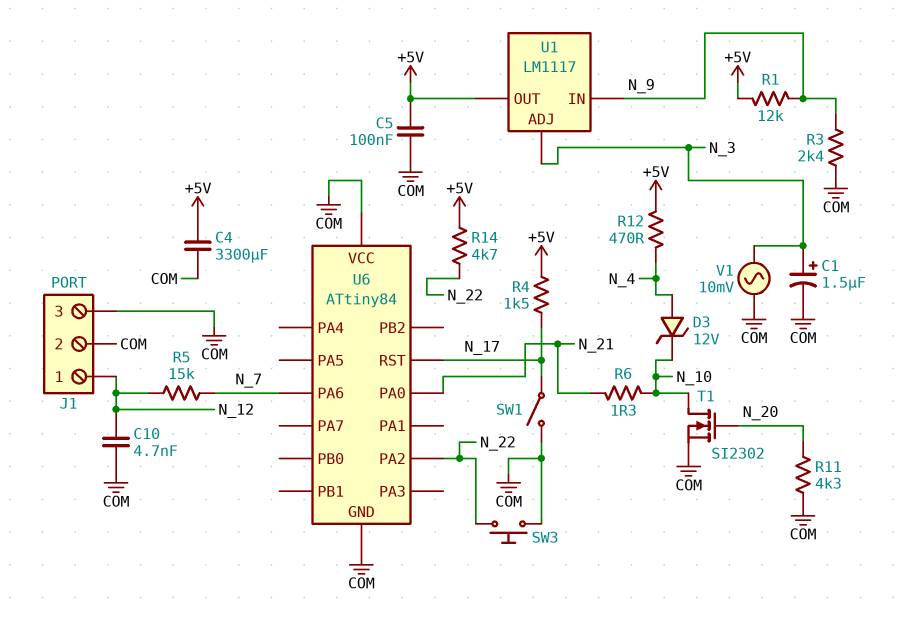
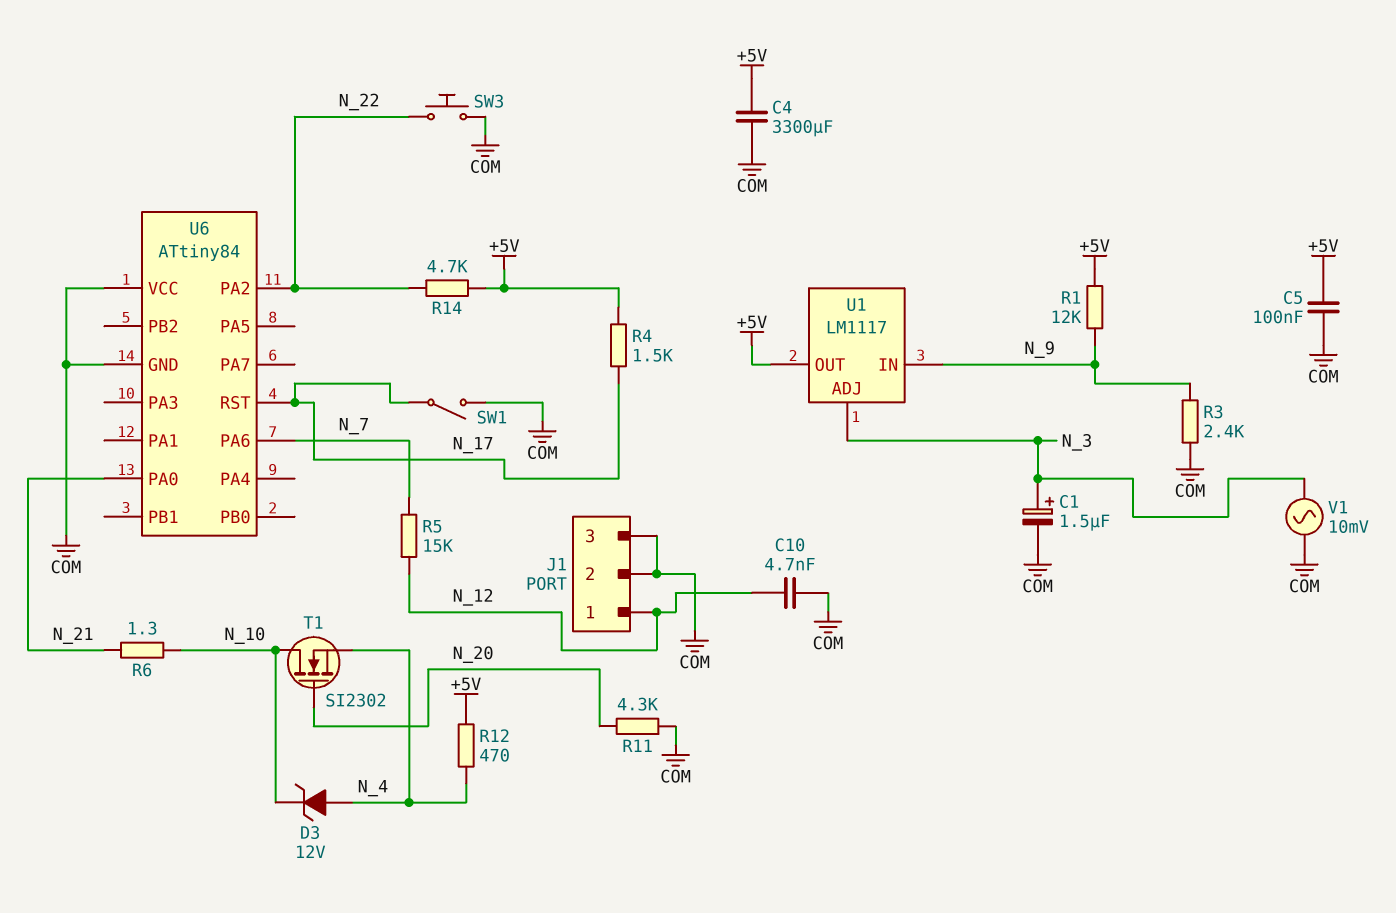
T1: NMOS SI2302 (G N_20, D N_10, S COM) -> NMOS SI2302 (G N_20, D N_10, S N_4)

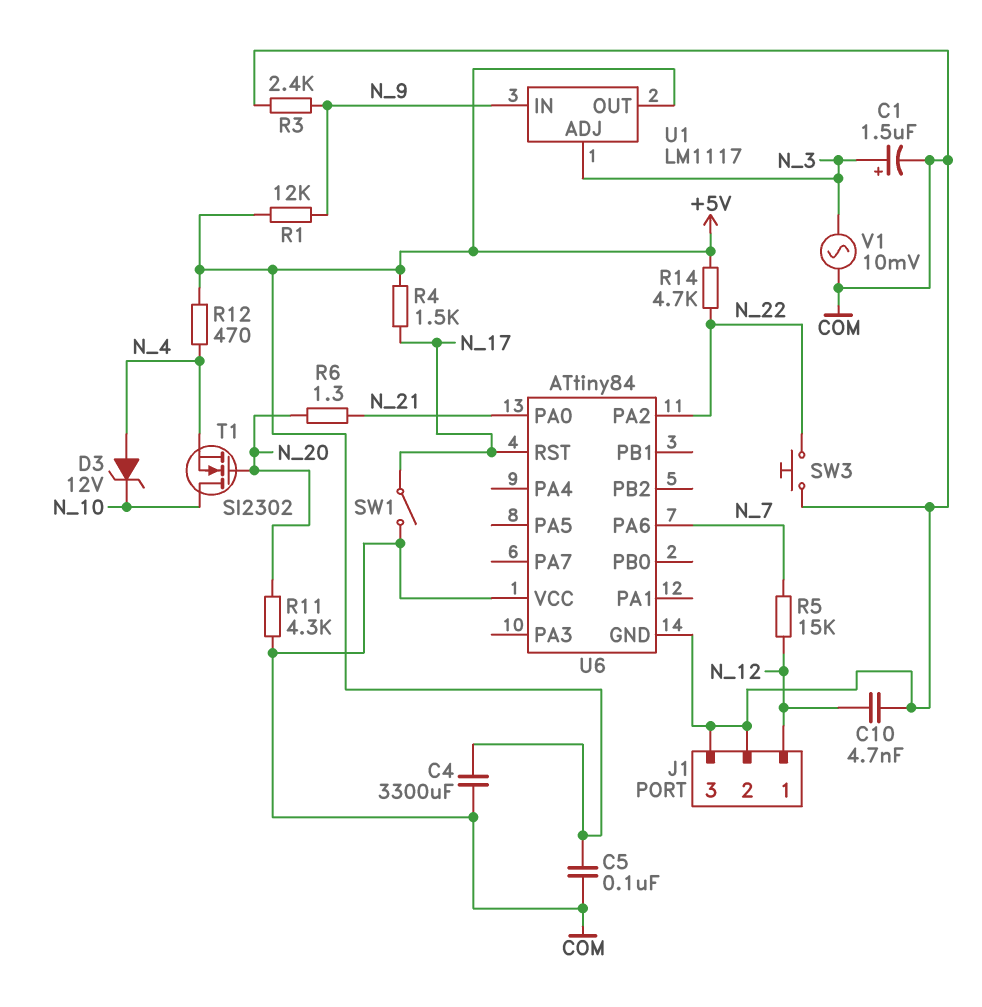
R6: 1.3 (N_10, N_21) -> 1.3 (N_20, N_21)

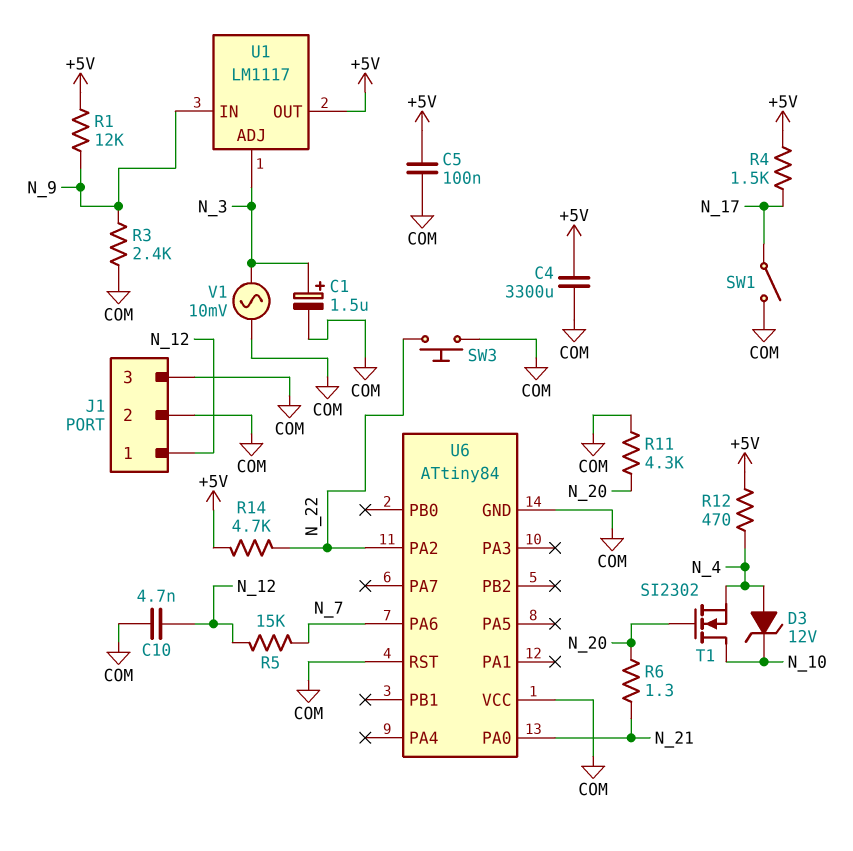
U6 pin RST: N_17 -> COM

